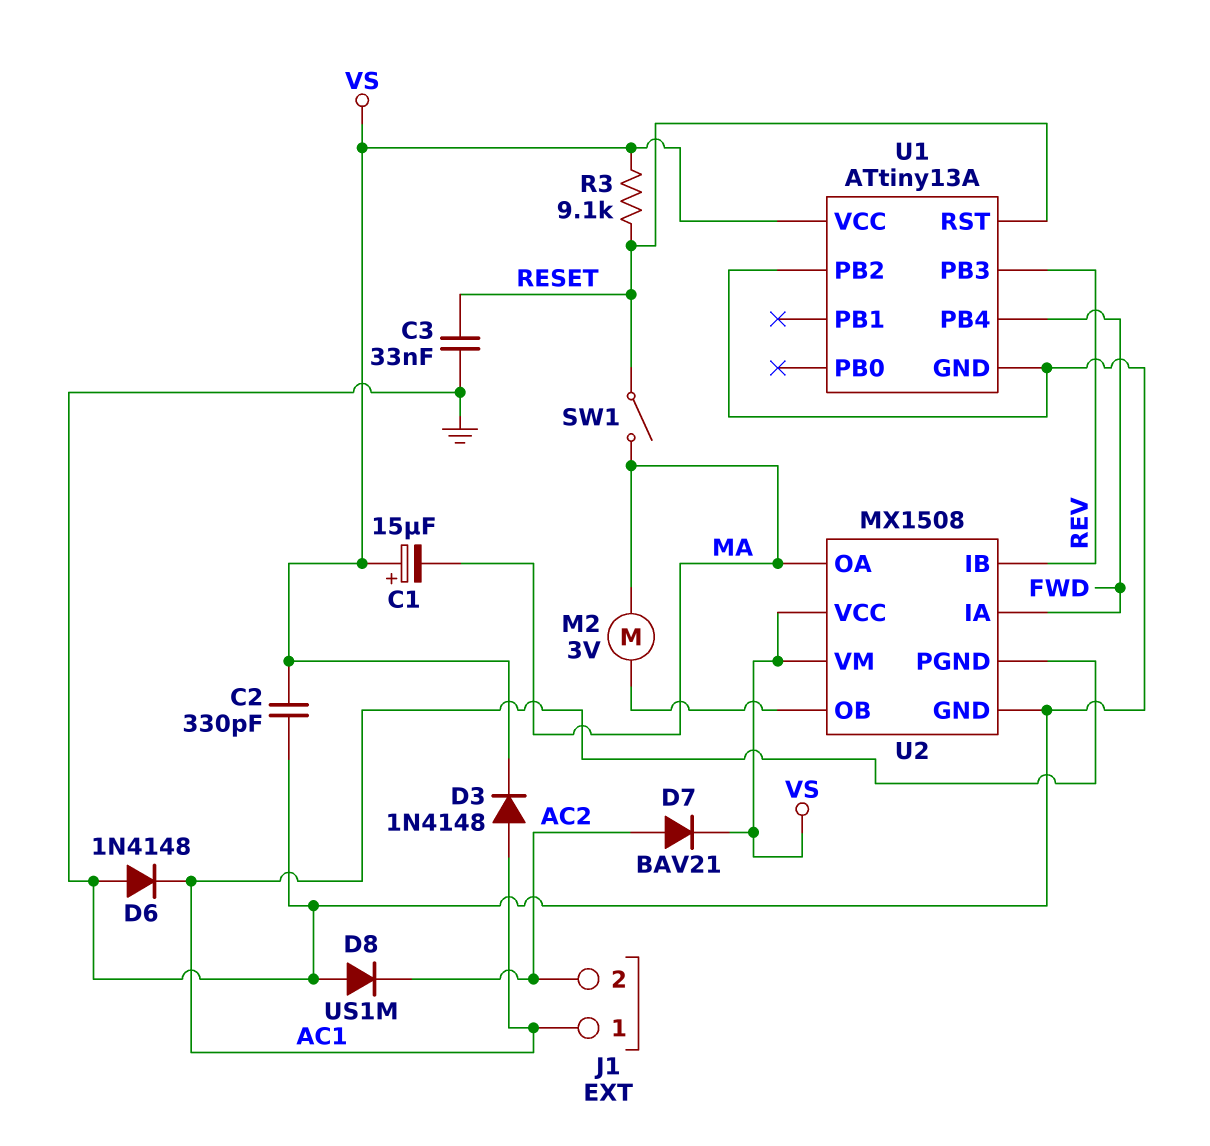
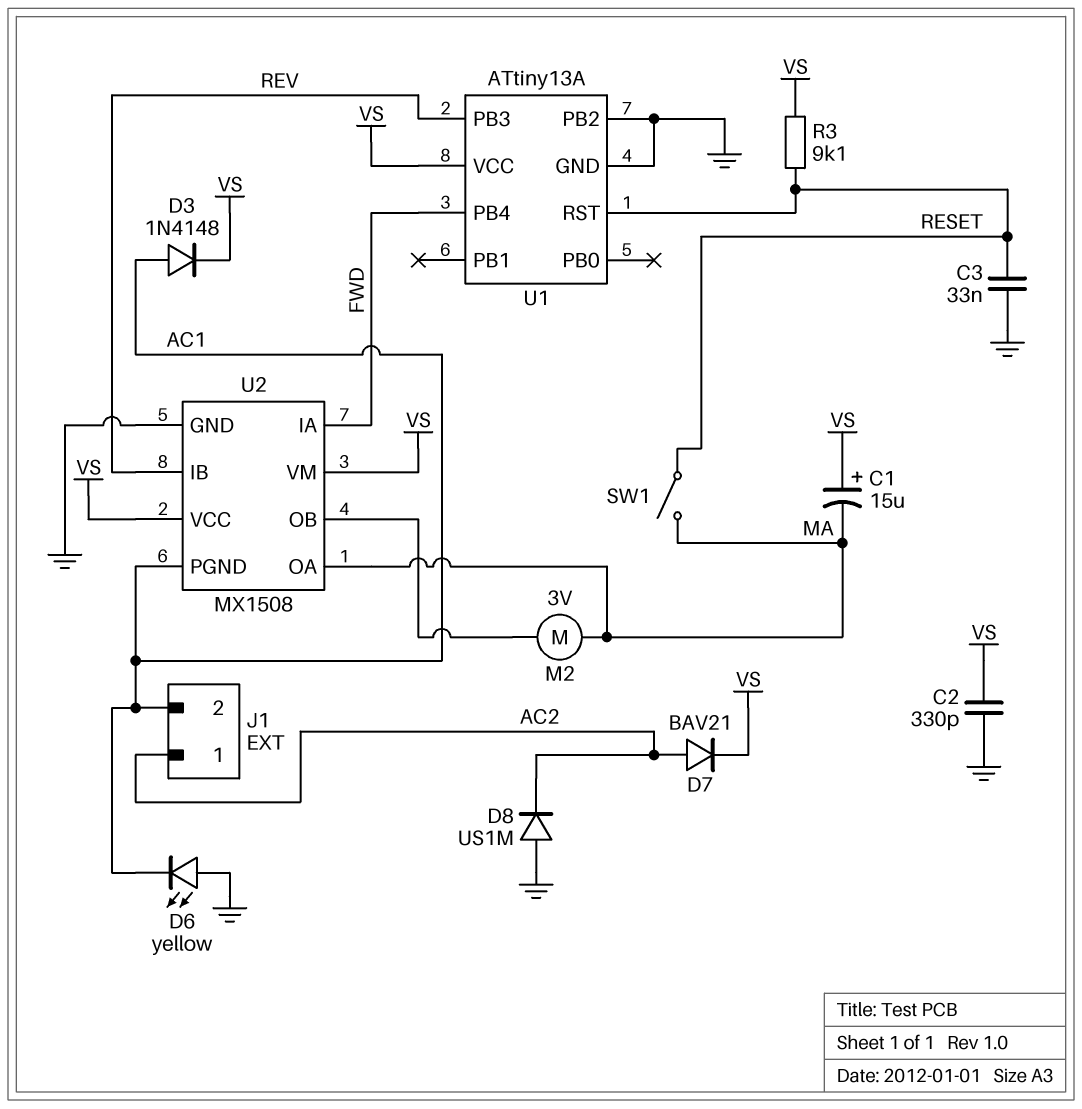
D6: diode 1N4148 (A GND, K AC1) -> LED yellow (A GND, K AC1)
J1 pin 1: AC1 -> AC2
J1 pin 2: AC2 -> AC1

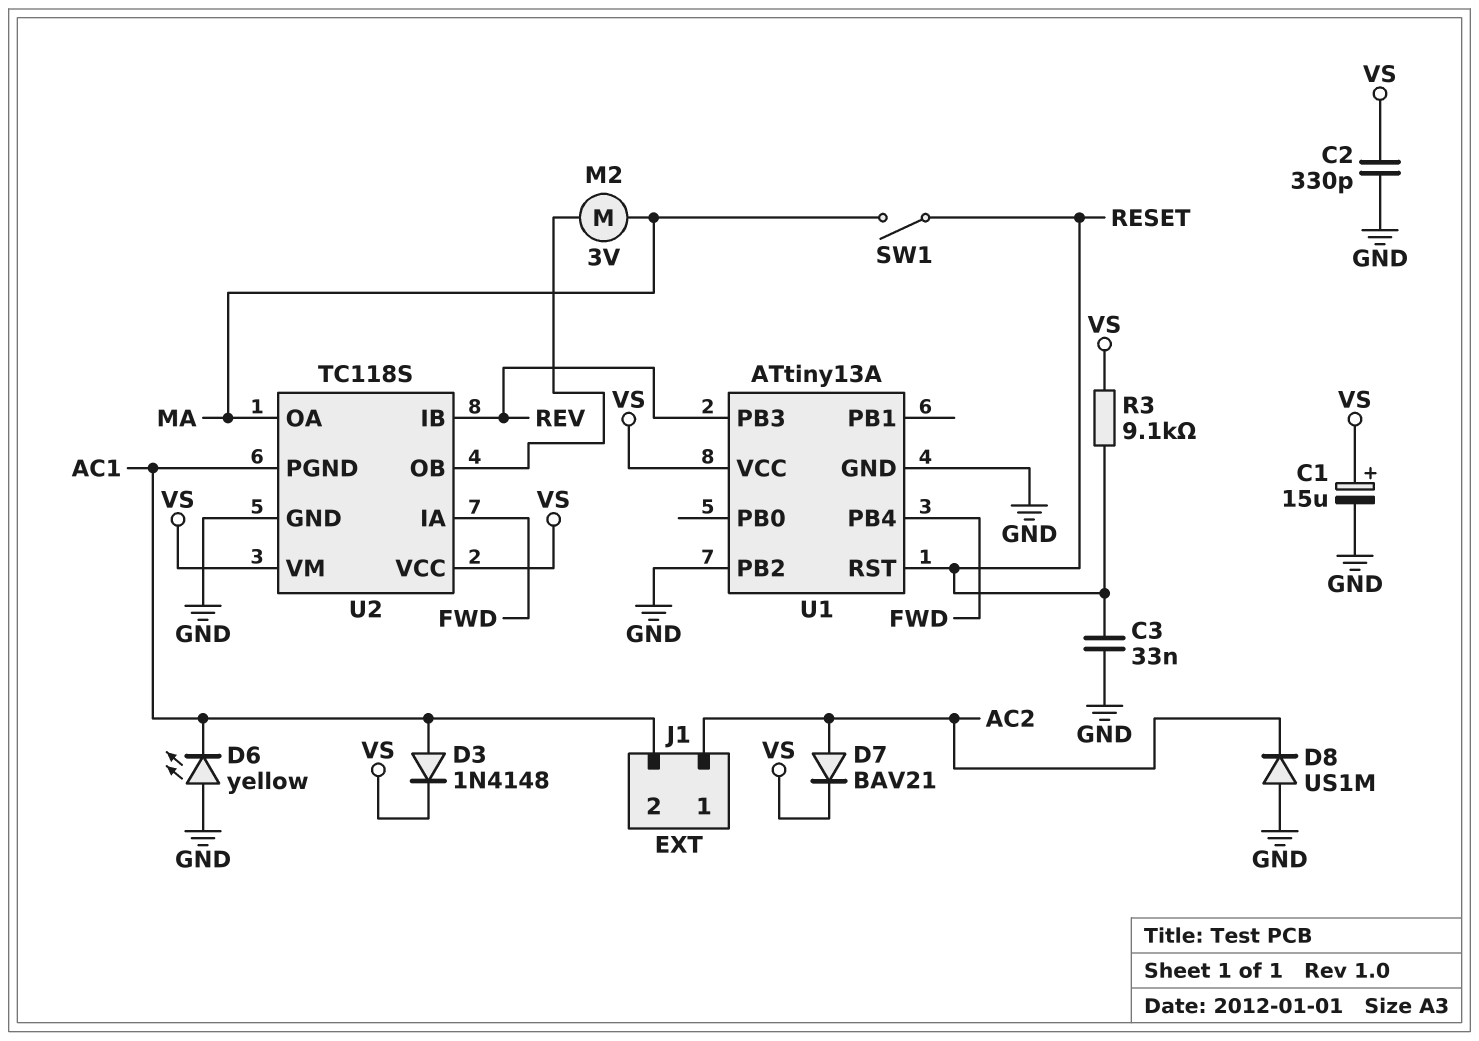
C1: 15uF (plus VS, minus MA) -> 15uF (plus VS, minus GND)
U2: MX1508 -> TC118S

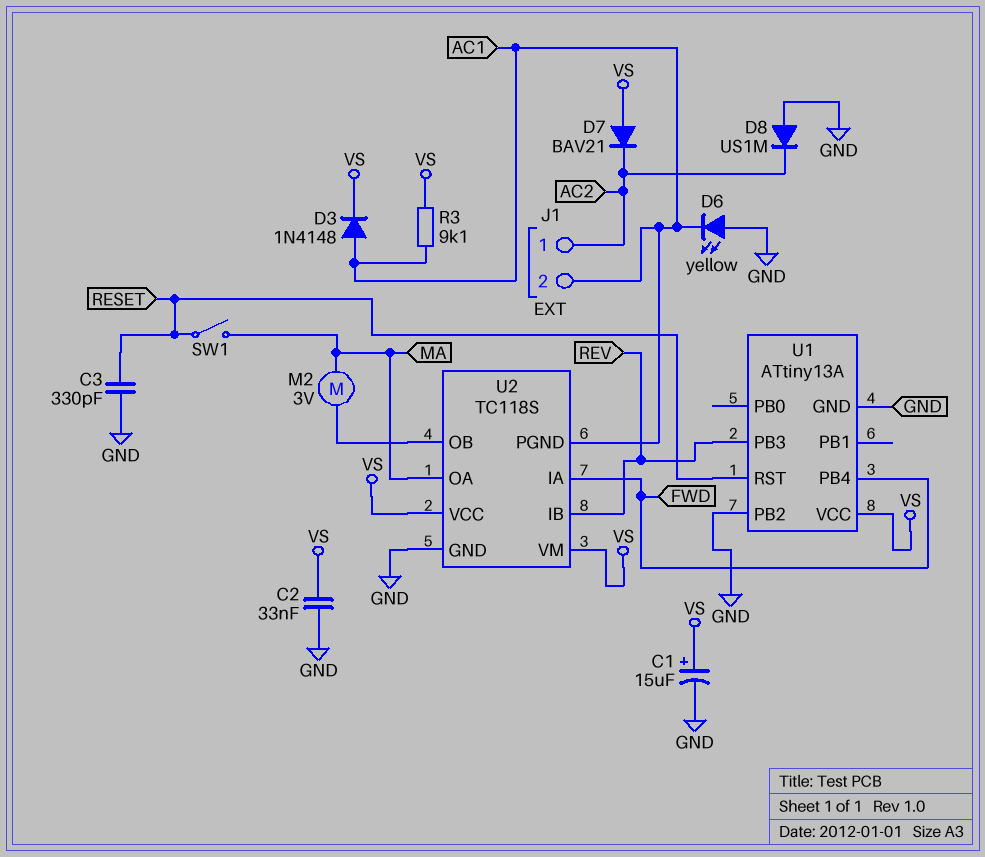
C2: 330pF (GND, VS) -> 33nF (GND, VS)
C3: 33nF (GND, RESET) -> 330pF (GND, RESET)
D7: diode BAV21 (A AC2, K VS) -> diode BAV21 (A VS, K AC2)
R3: 9.1k (RESET, VS) -> 9.1k (AC1, VS)

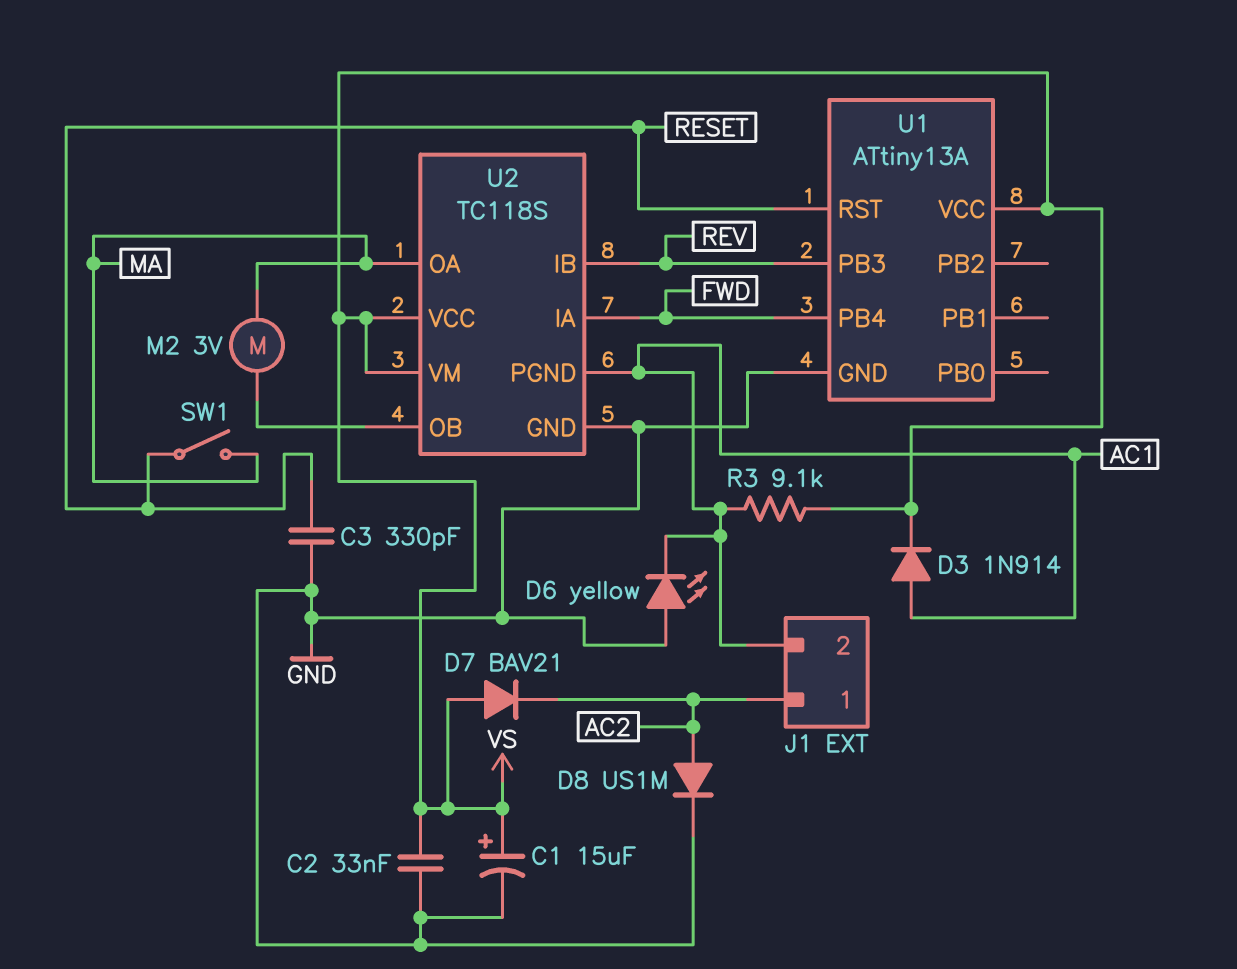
D3: diode 1N4148 (A AC1, K VS) -> diode 1N914 (A AC1, K VS)
D8: diode US1M (A GND, K AC2) -> diode US1M (A AC2, K GND)
U1 pin PB2: GND -> none

